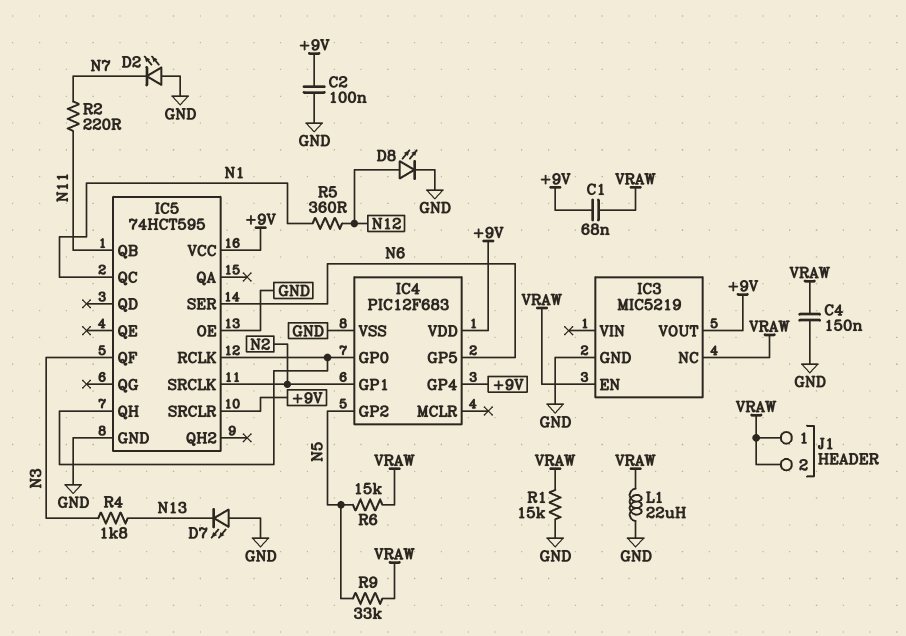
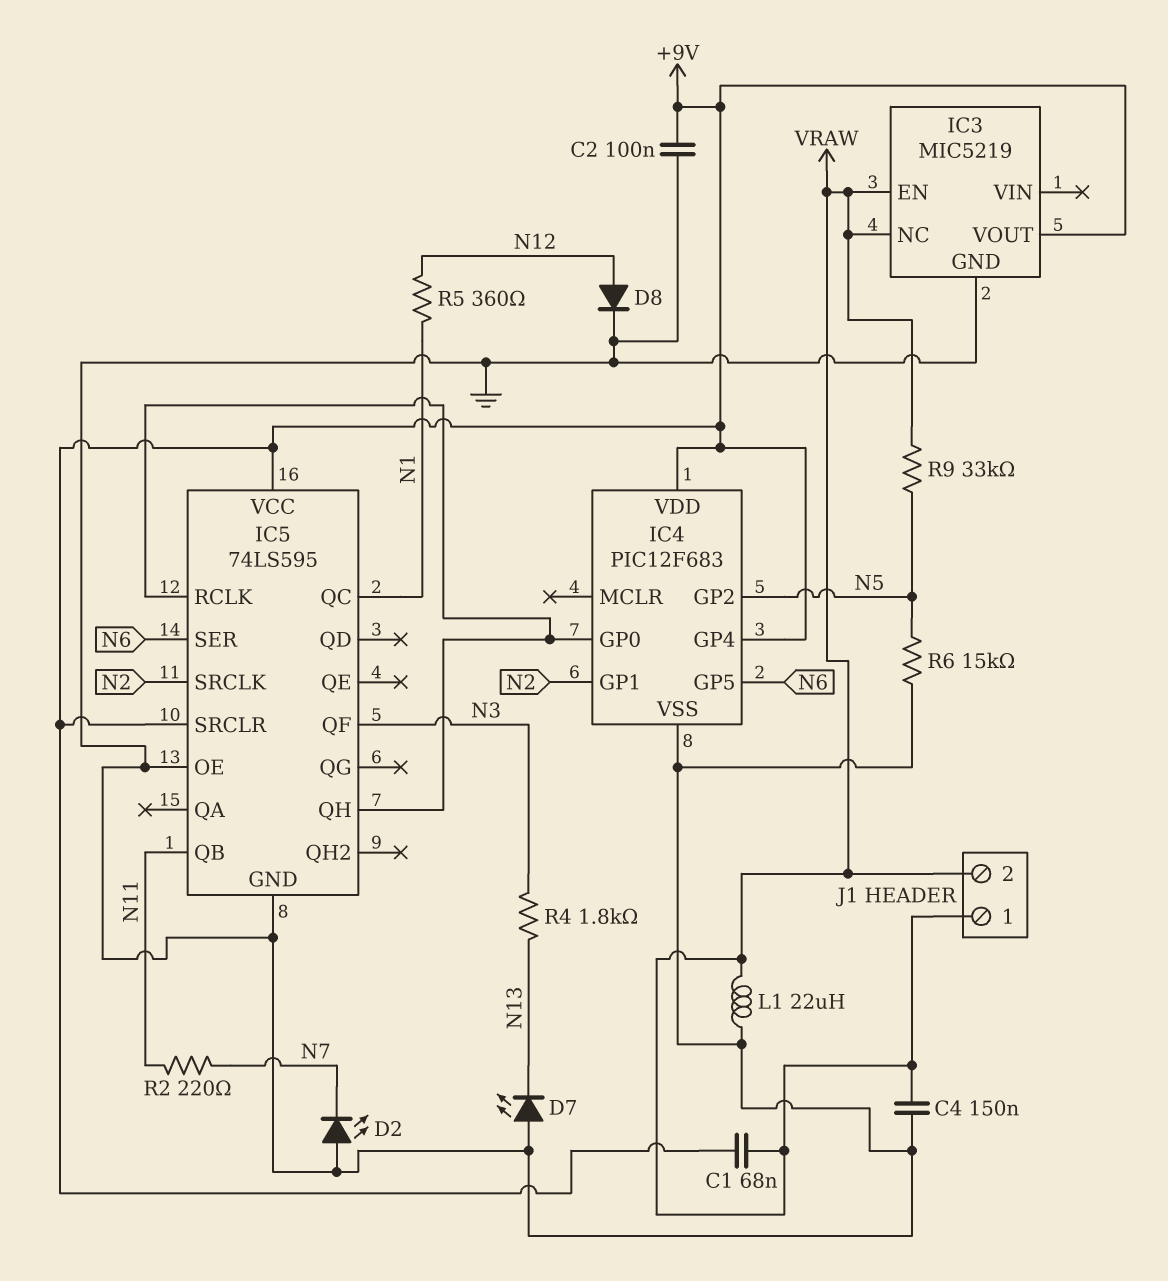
D8: LED (A N12, K GND) -> diode (A N12, K GND)
IC5: 74HCT595 -> 74LS595
R1: 15k (GND, VRAW) -> none
R6: 15k (N5, VRAW) -> 15k (GND, N5)

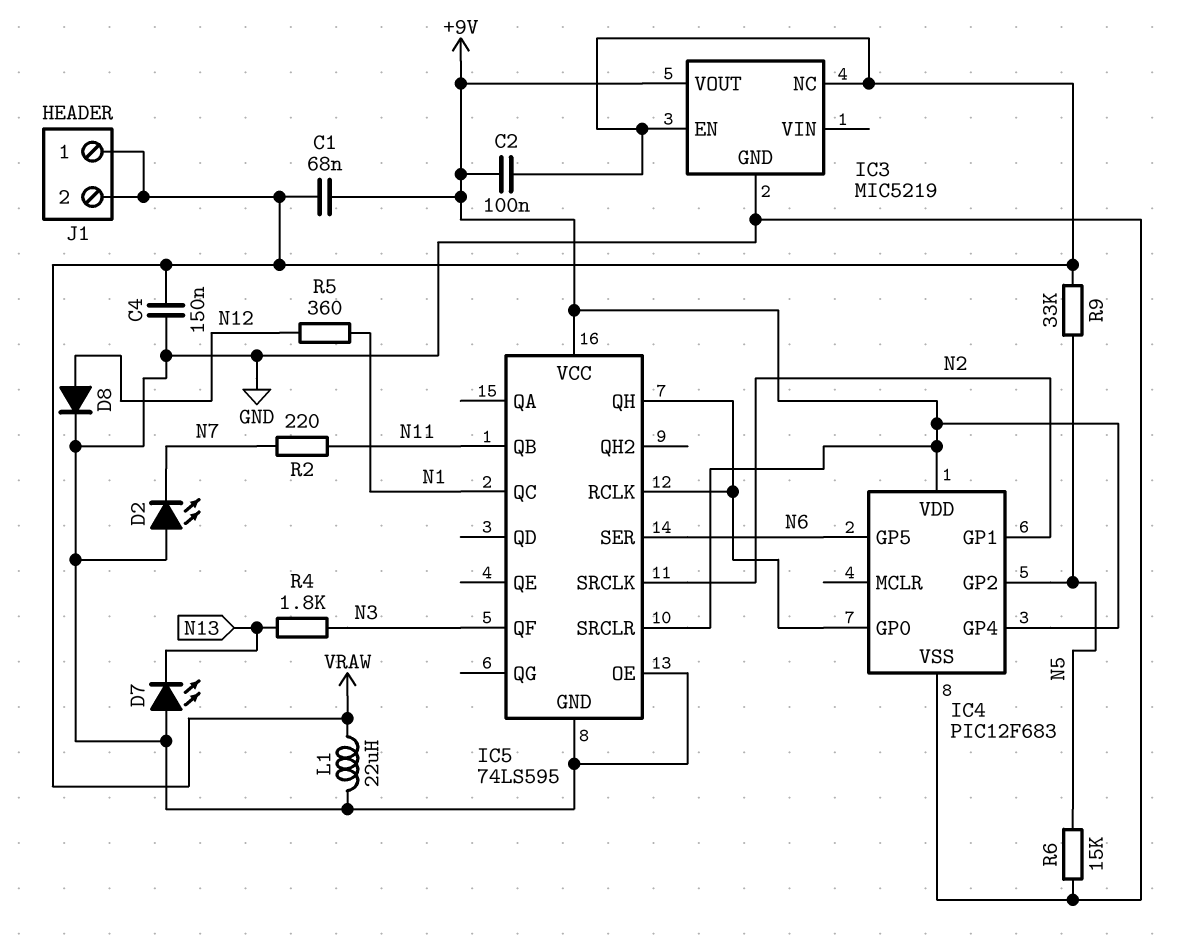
C2: 100nF (+9V, GND) -> 100nF (+9V, VRAW)

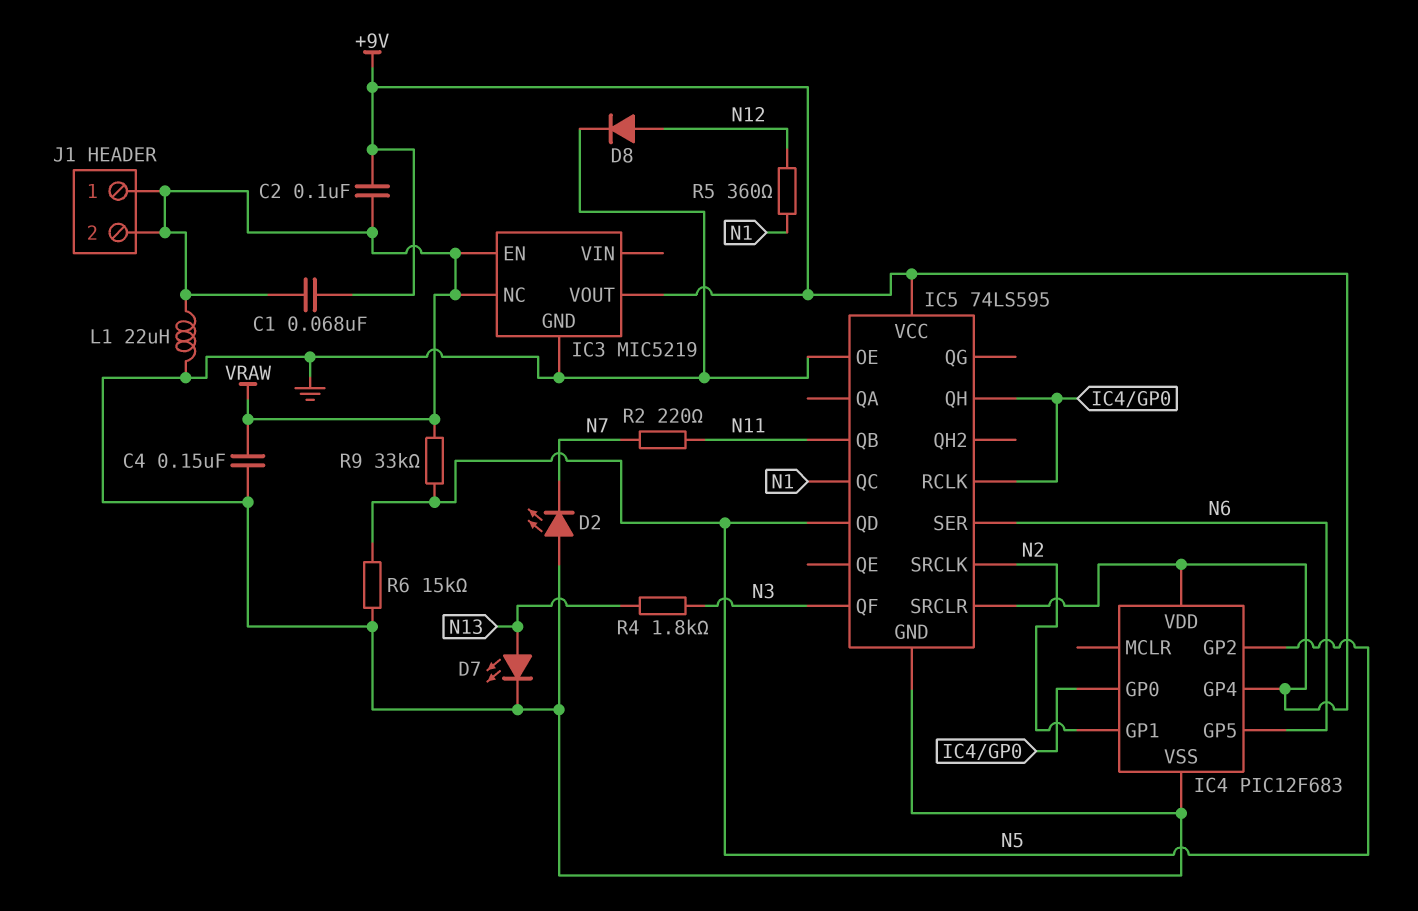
D7: LED (A GND, K N13) -> LED (A N13, K GND)
IC5 pin QD: none -> N5

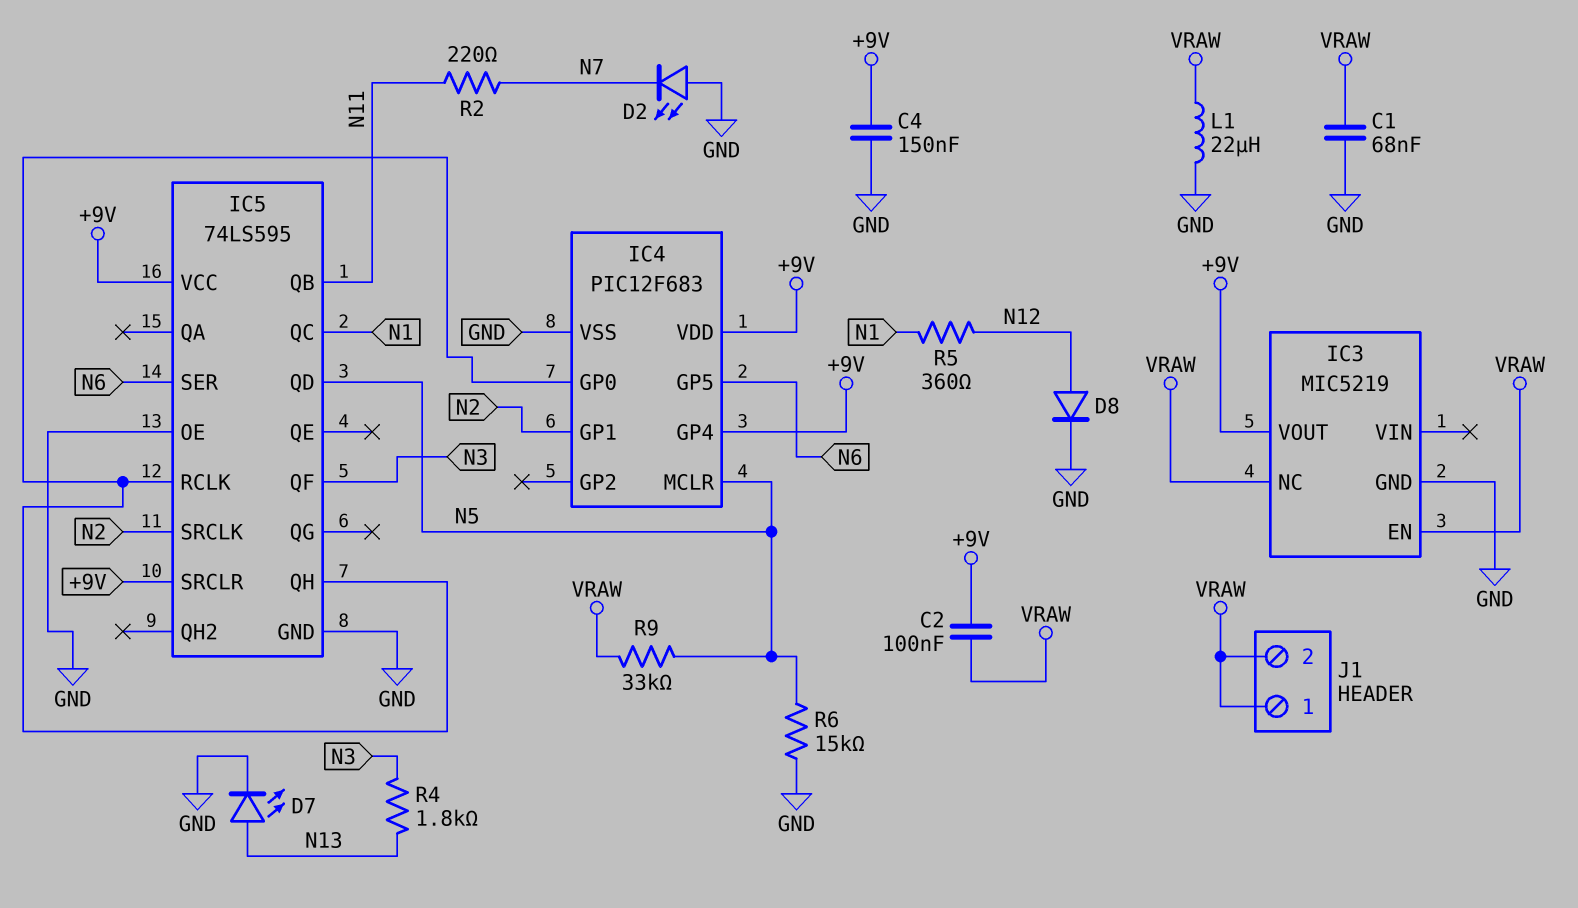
C1: 68nF (+9V, VRAW) -> 68nF (GND, VRAW)
C4: 150nF (GND, VRAW) -> 150nF (+9V, GND)
IC4 pin GP2: N5 -> none
IC4 pin MCLR: none -> N5

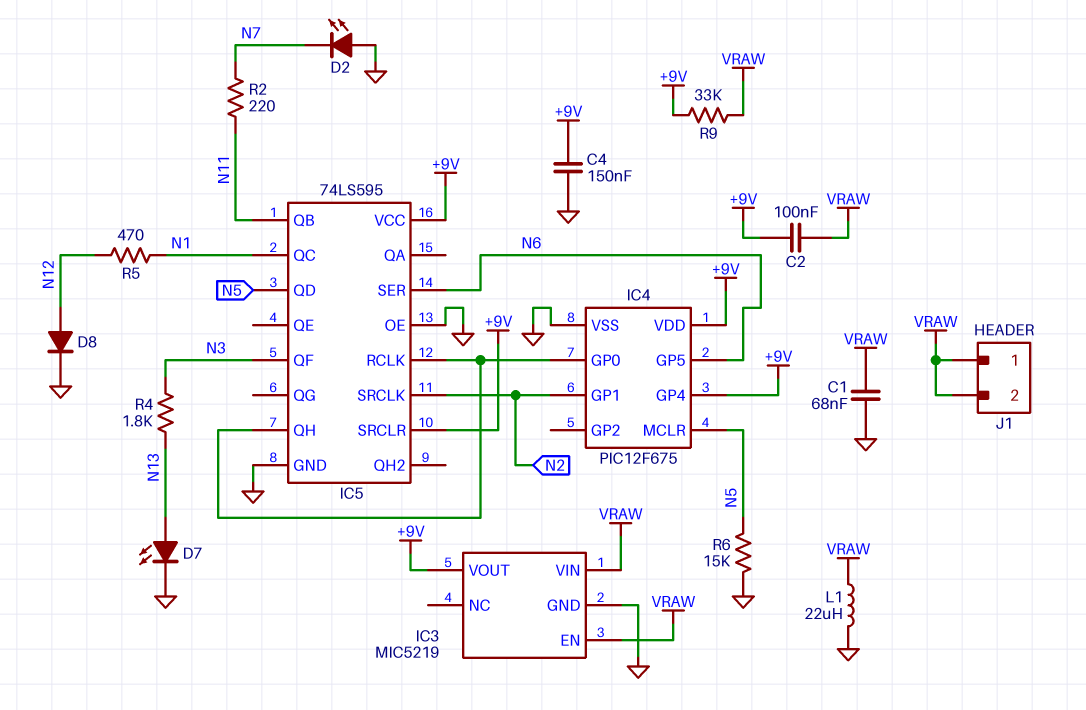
IC3 pin NC: VRAW -> none
IC3 pin VIN: none -> VRAW
IC4: PIC12F683 -> PIC12F675
R5: 360 (N1, N12) -> 470 (N1, N12)
R9: 33k (N5, VRAW) -> 33k (+9V, VRAW)

